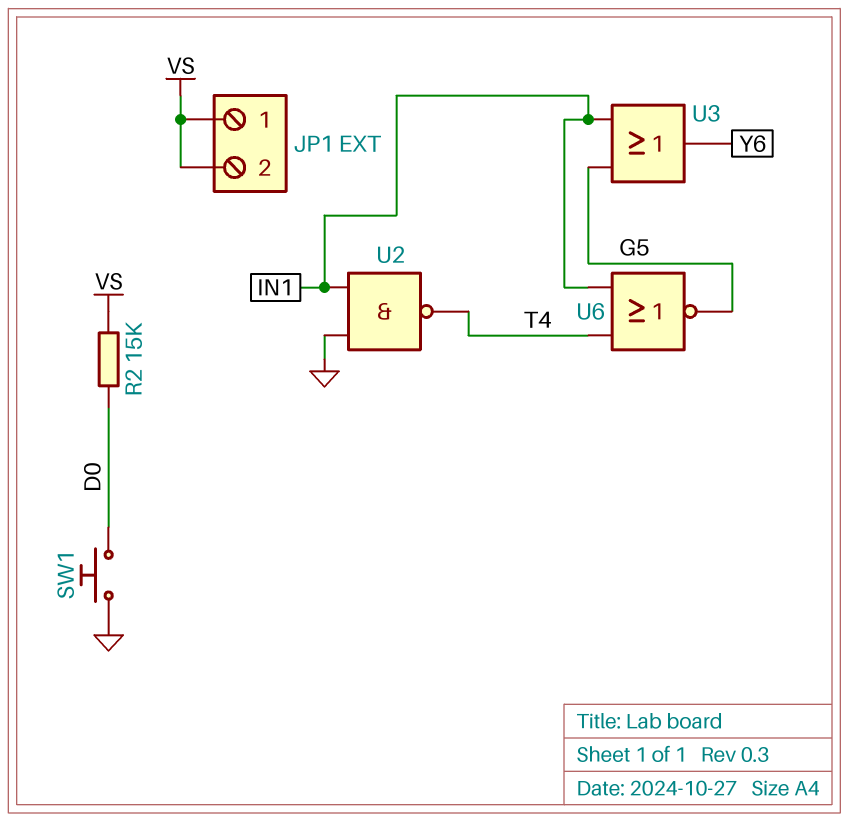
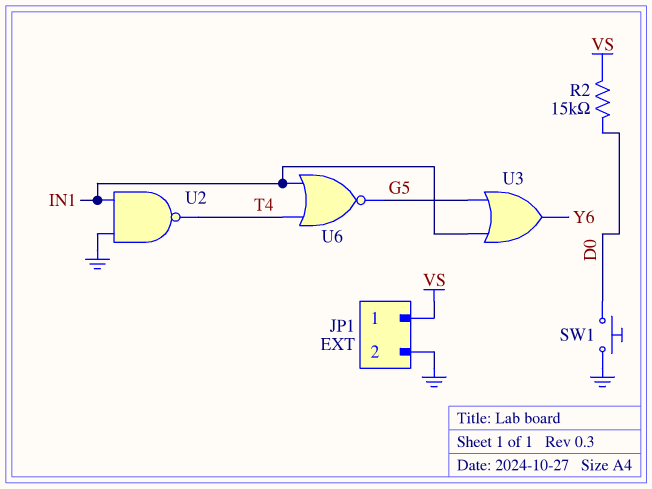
JP1 pin 2: VS -> GND

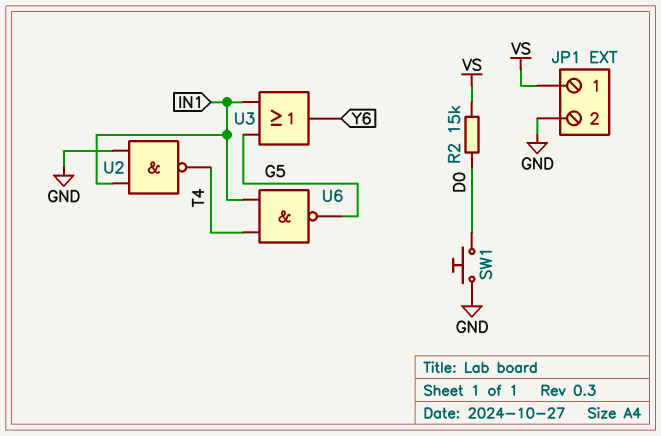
U6: NOR (in IN1, in T4, out G5) -> NAND (in IN1, in T4, out G5)

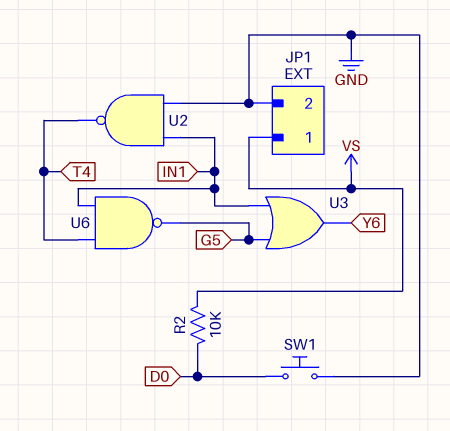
R2: 15k (D0, VS) -> 10k (D0, VS)

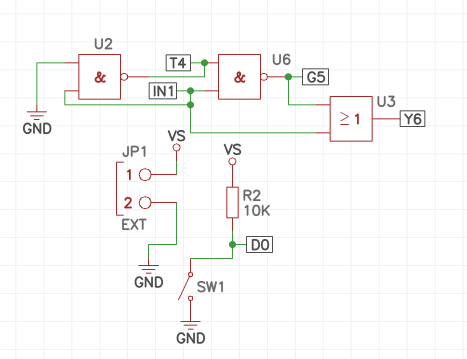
SW1: button (D0, GND) -> switch (D0, GND)

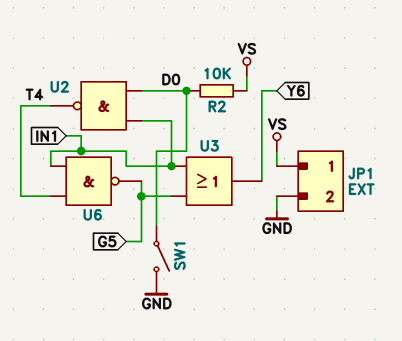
U2: NAND (in GND, in IN1, out T4) -> NAND (in D0, in IN1, out T4)

